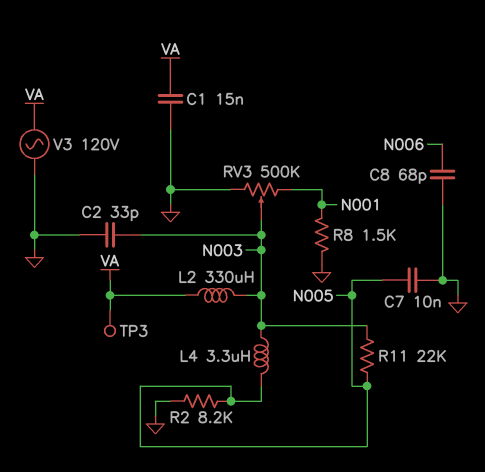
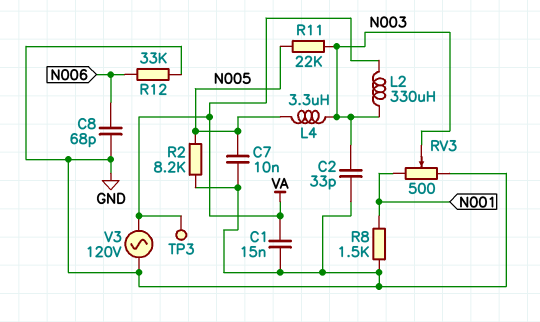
R12: none -> 33k (GND, N006)
RV3: 500k (GND, N001, wiper N003) -> 500 (GND, N001, wiper N003)

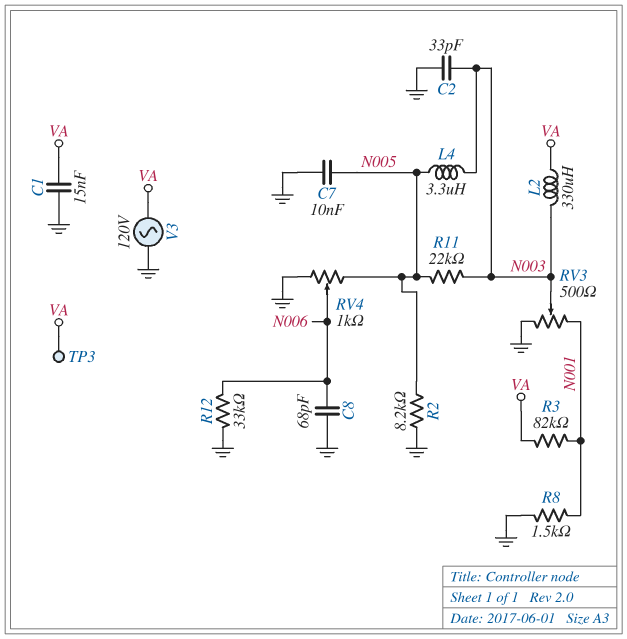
R3: none -> 82k (N001, VA)
RV4: none -> 1k (GND, N005, wiper N006)

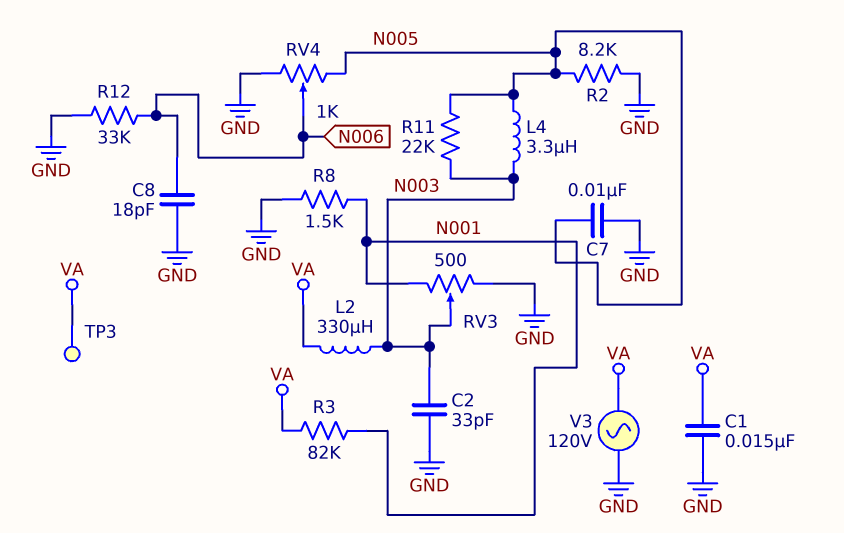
C8: 68pF (GND, N006) -> 18pF (GND, N006)

